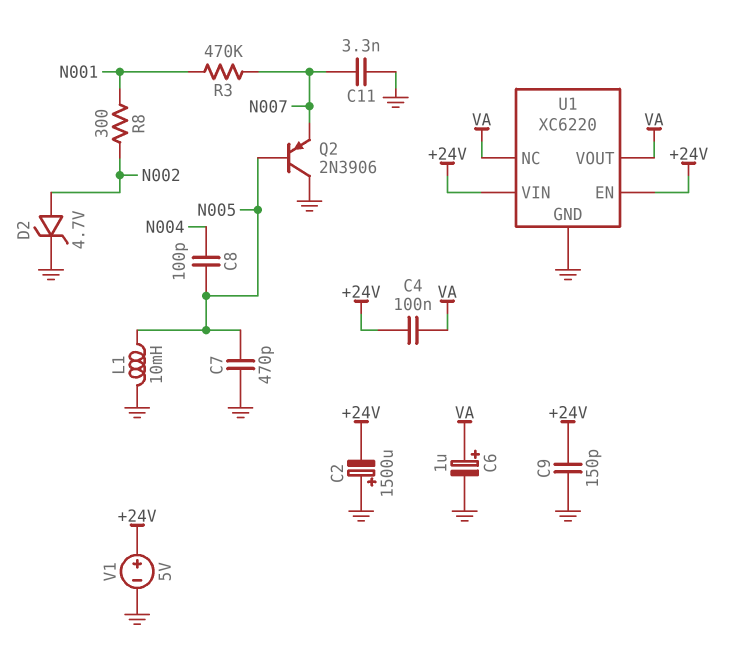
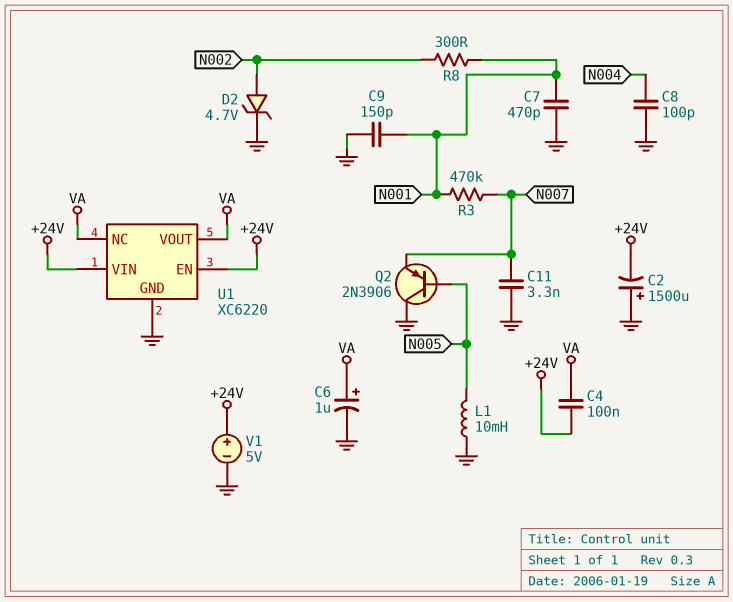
C7: 470pF (GND, N005) -> 470pF (GND, N001)
C8: 100pF (N004, N005) -> 100pF (GND, N004)
C9: 150pF (+24V, GND) -> 150pF (GND, N001)

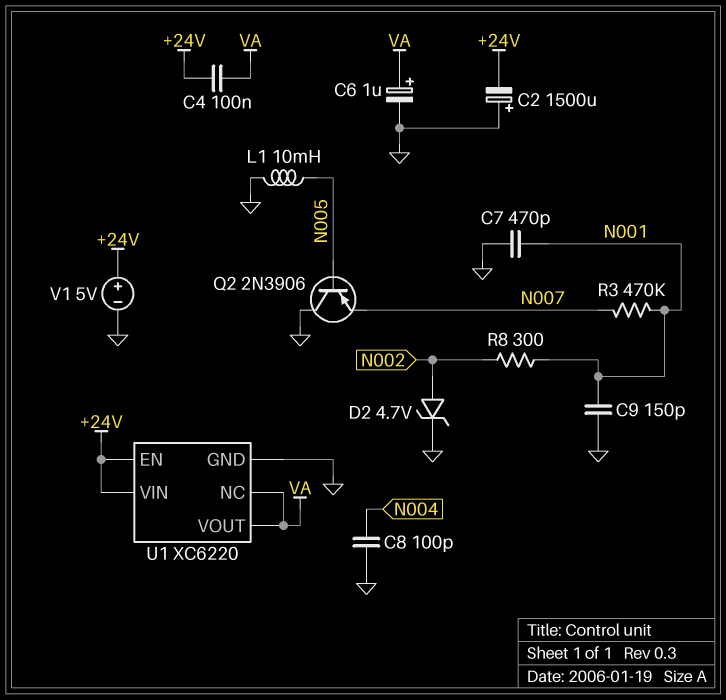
C11: 3.3nF (GND, N007) -> none

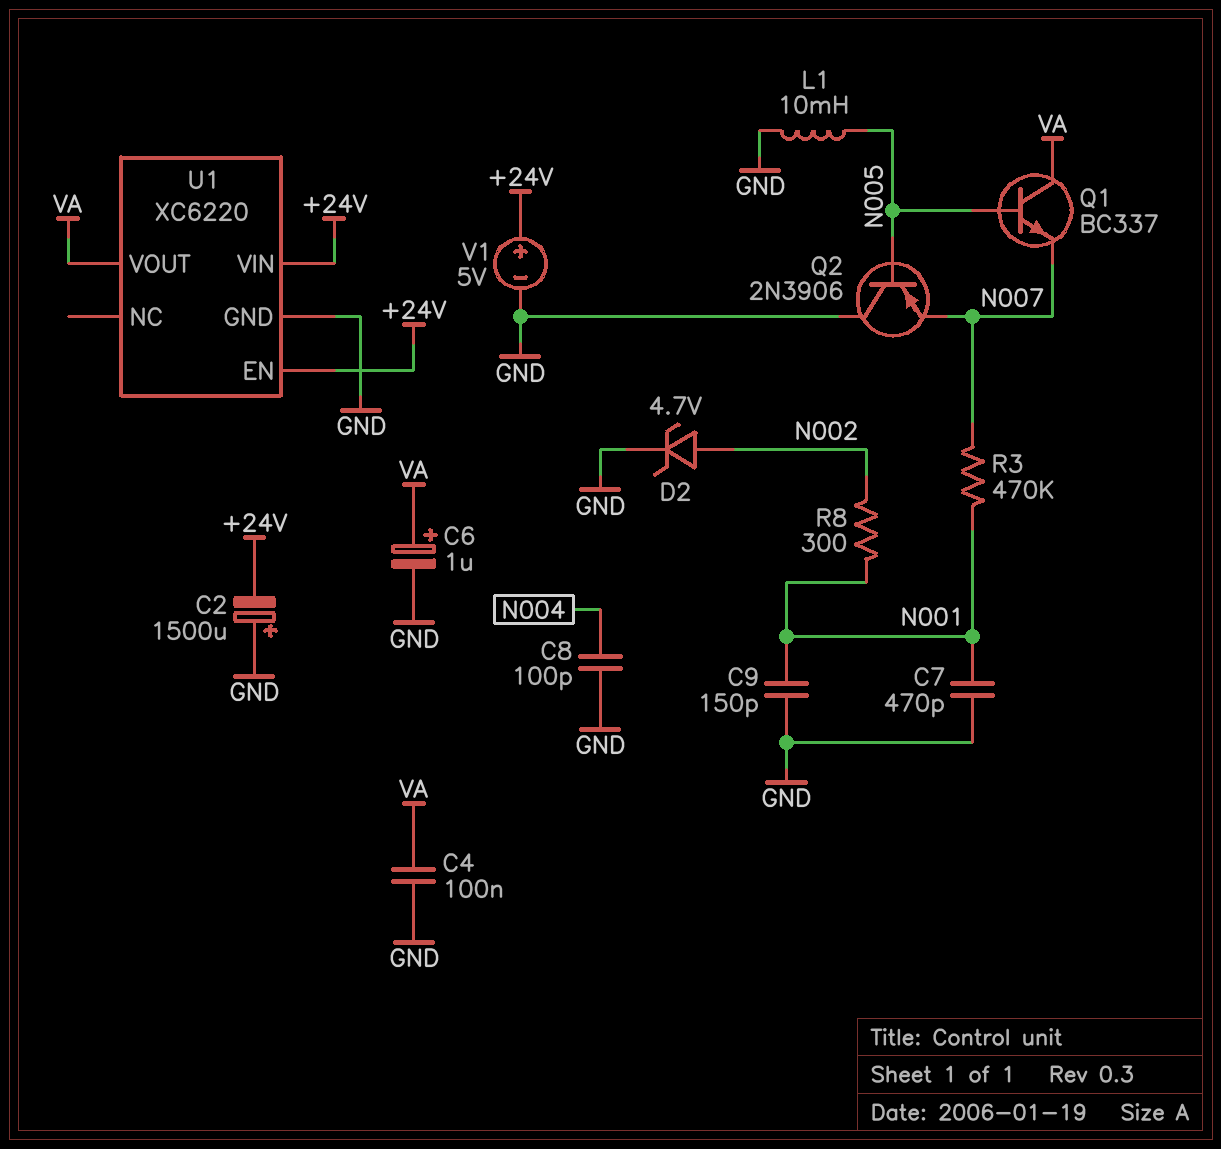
C4: 100nF (+24V, VA) -> 100nF (GND, VA)
Q1: none -> NPN BC337 (B N005, C VA, E N007)
U1 pin NC: VA -> none

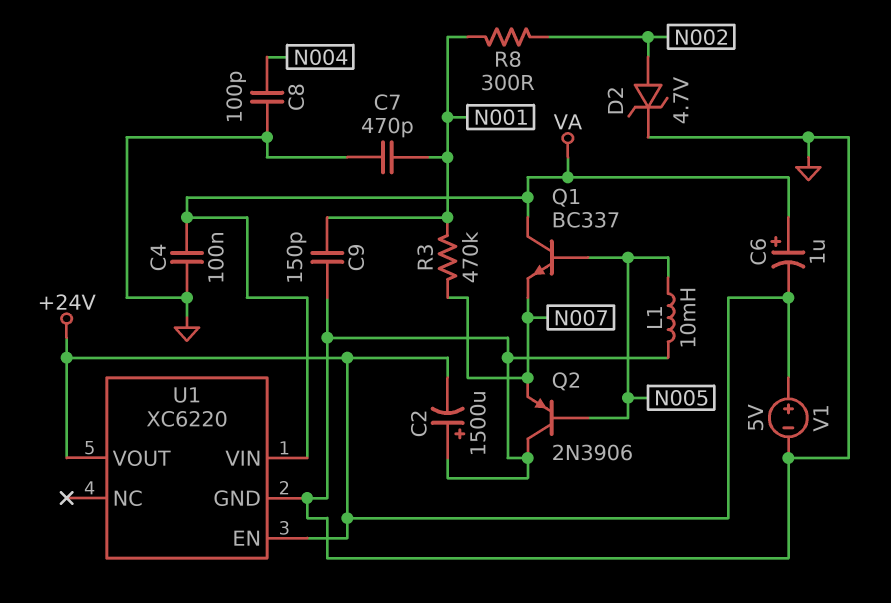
C6: 1uF (plus VA, minus GND) -> 1uF (plus VA, minus +24V)
U1 pin VIN: +24V -> VA
U1 pin VOUT: VA -> +24V

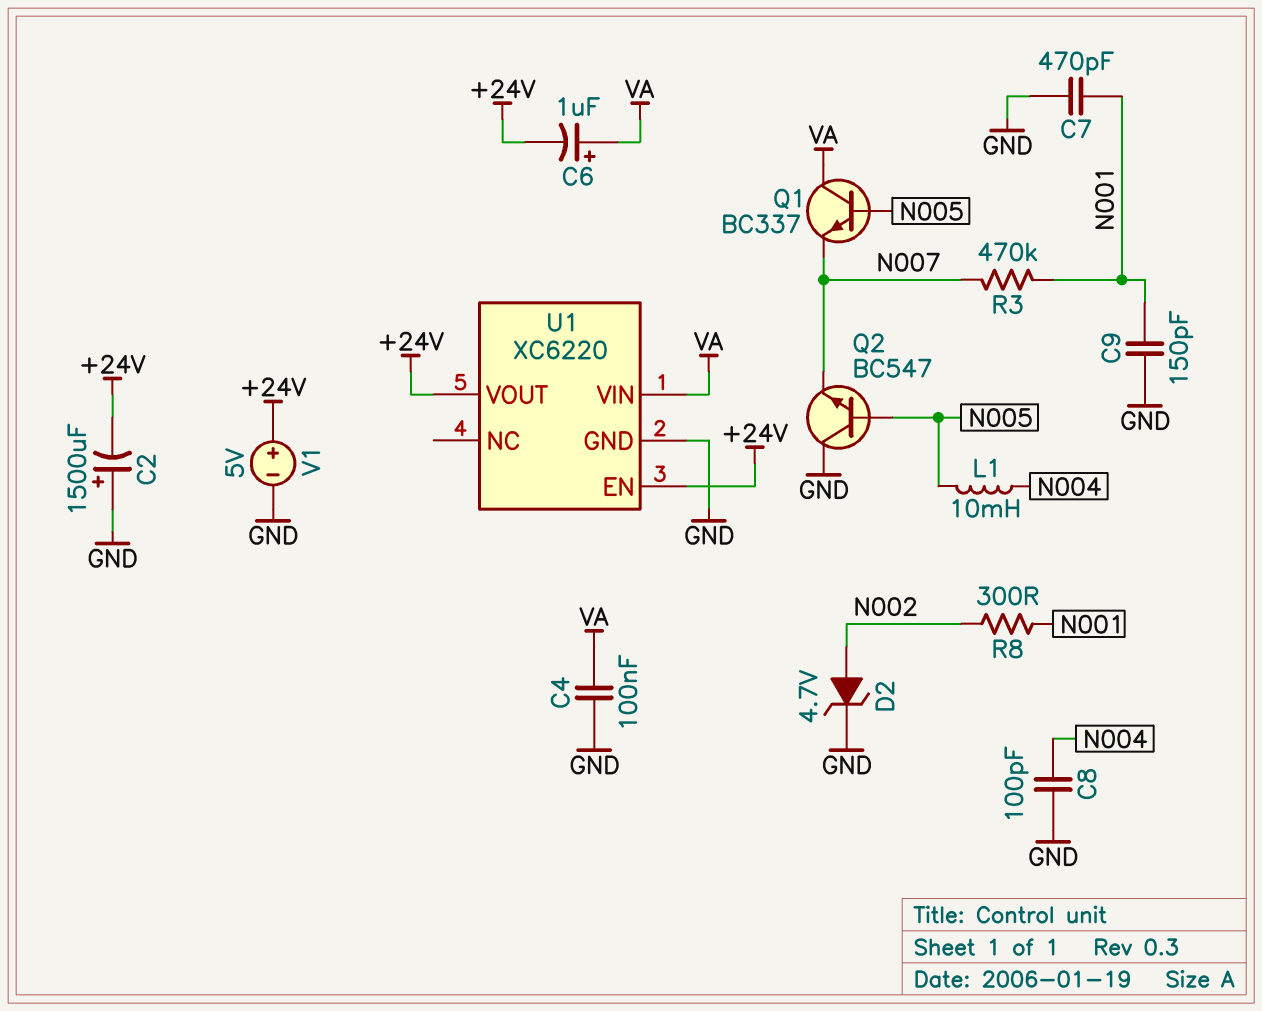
L1: 10mH (GND, N005) -> 10mH (N004, N005)
Q2: PNP 2N3906 (B N005, C GND, E N007) -> NPN BC547 (B N005, C GND, E N007)

